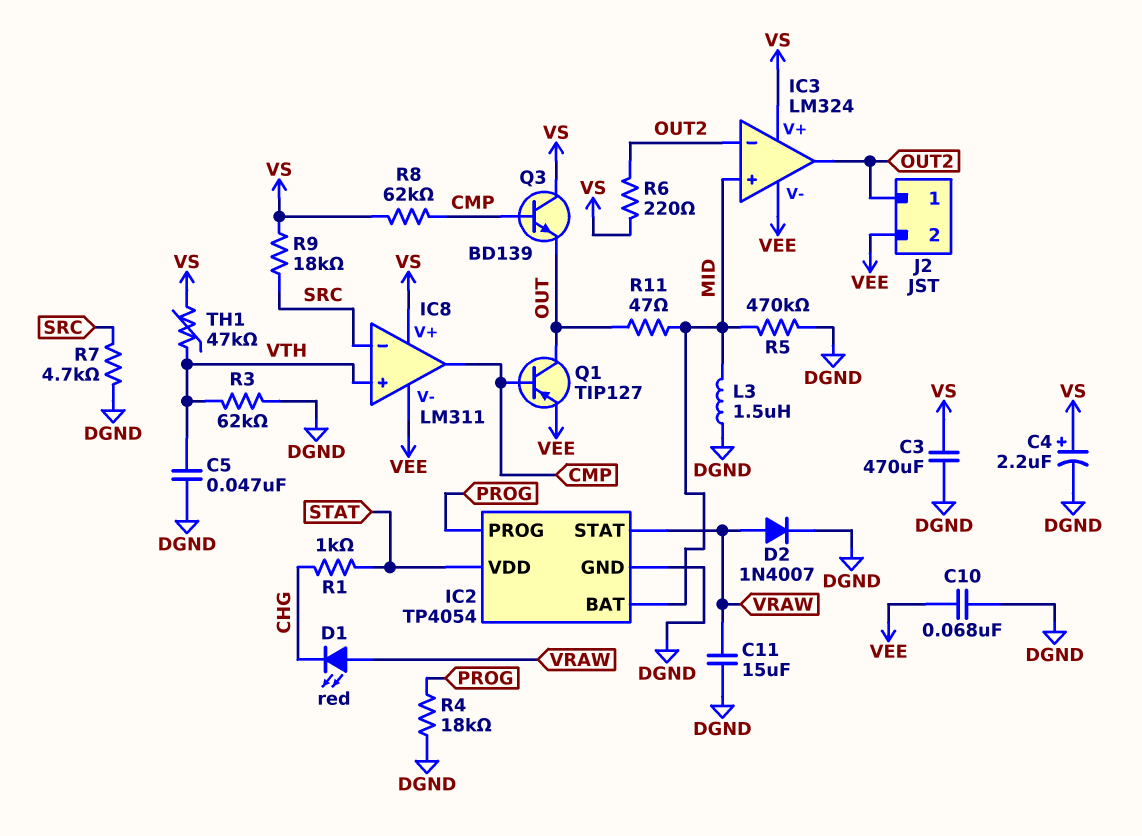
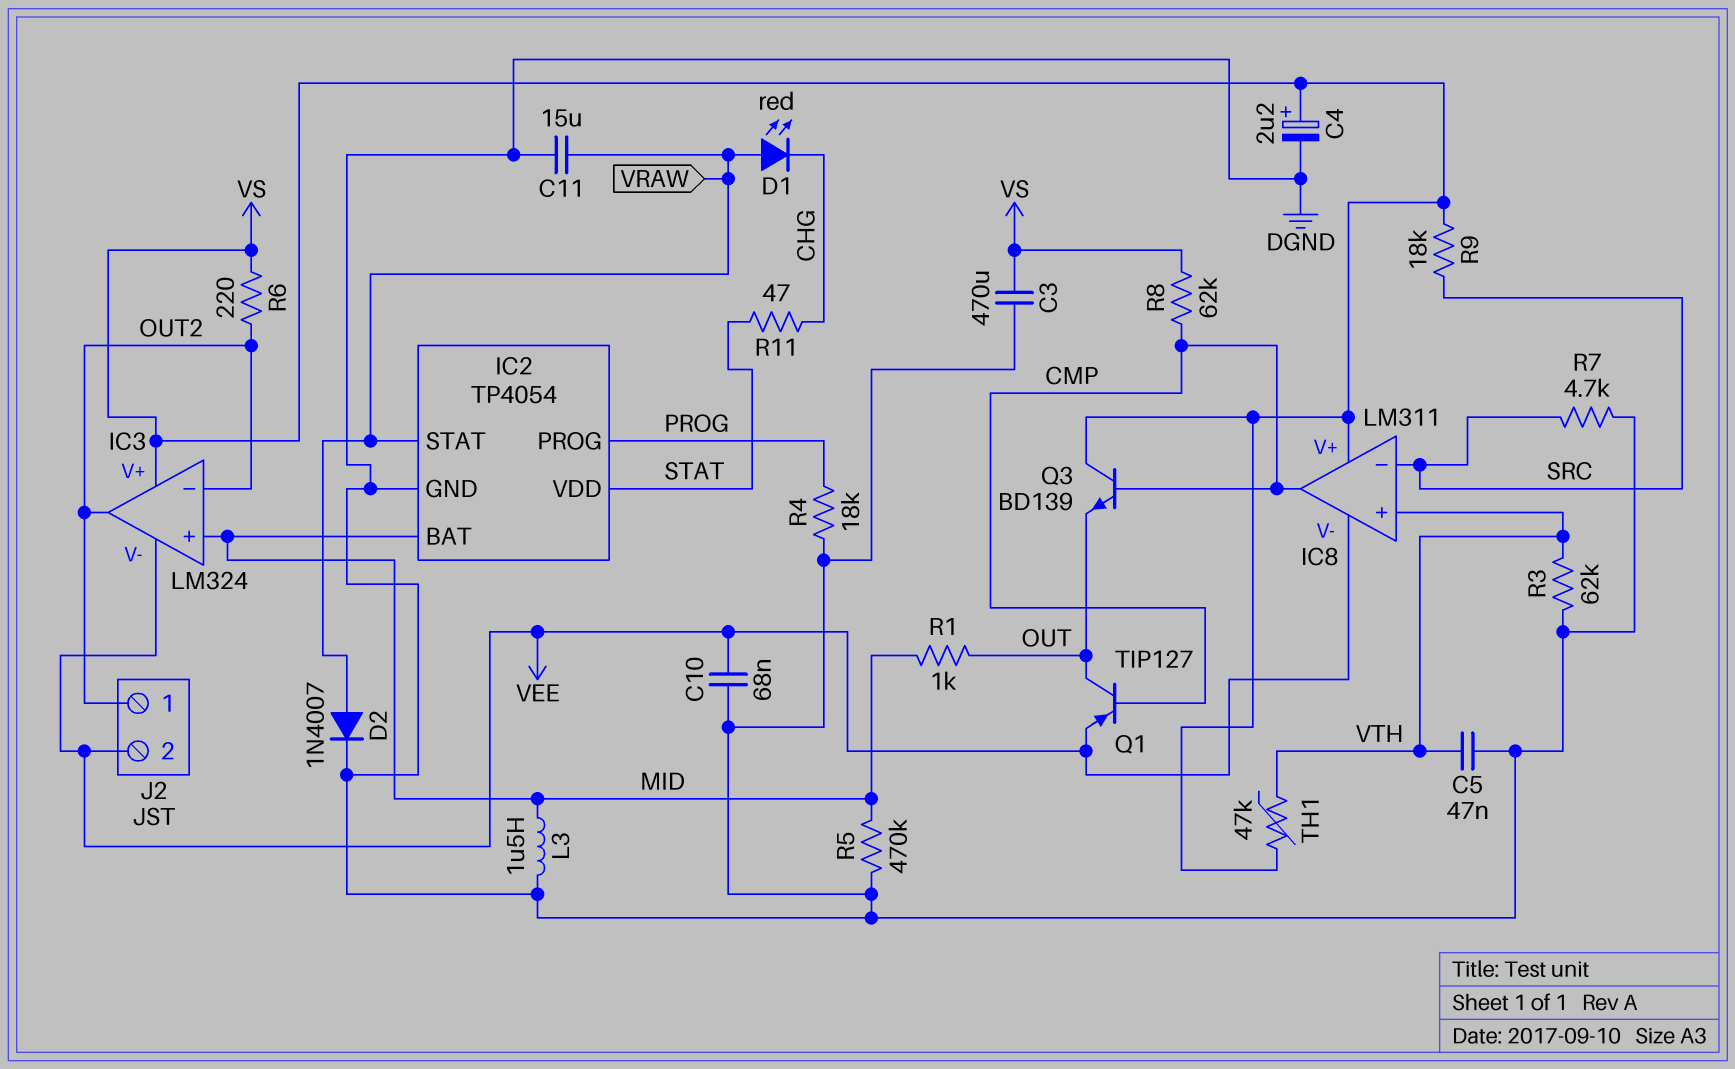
R1: 1k (CHG, STAT) -> 1k (MID, OUT)
R11: 47 (MID, OUT) -> 47 (CHG, STAT)

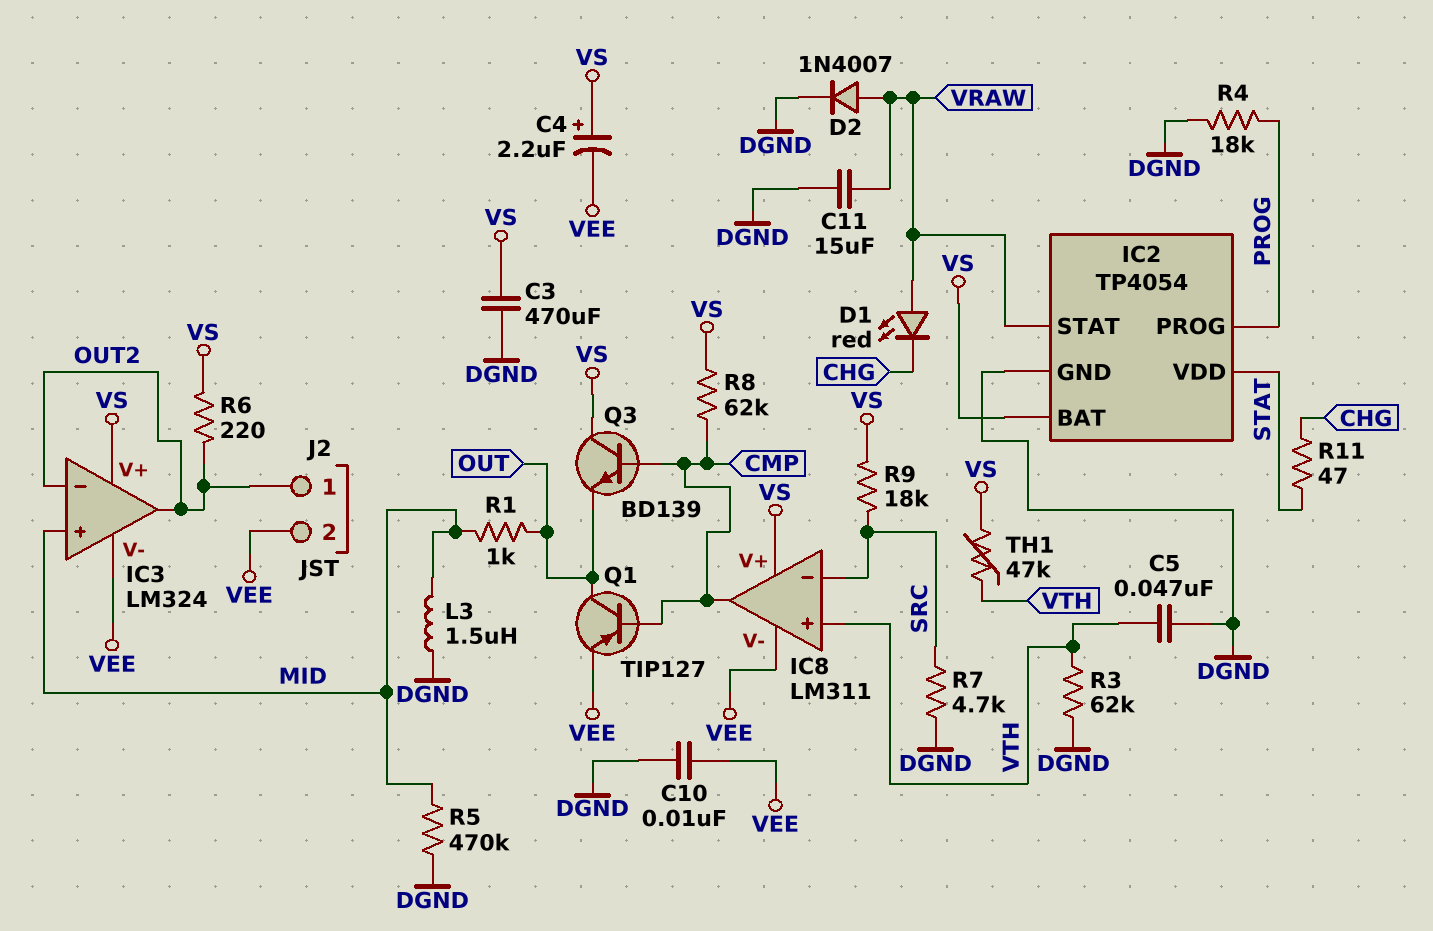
C4: 2.2uF (plus VS, minus DGND) -> 2.2uF (plus VS, minus VEE)
C10: 68nF (DGND, VEE) -> 10nF (DGND, VEE)
IC2 pin BAT: MID -> VS

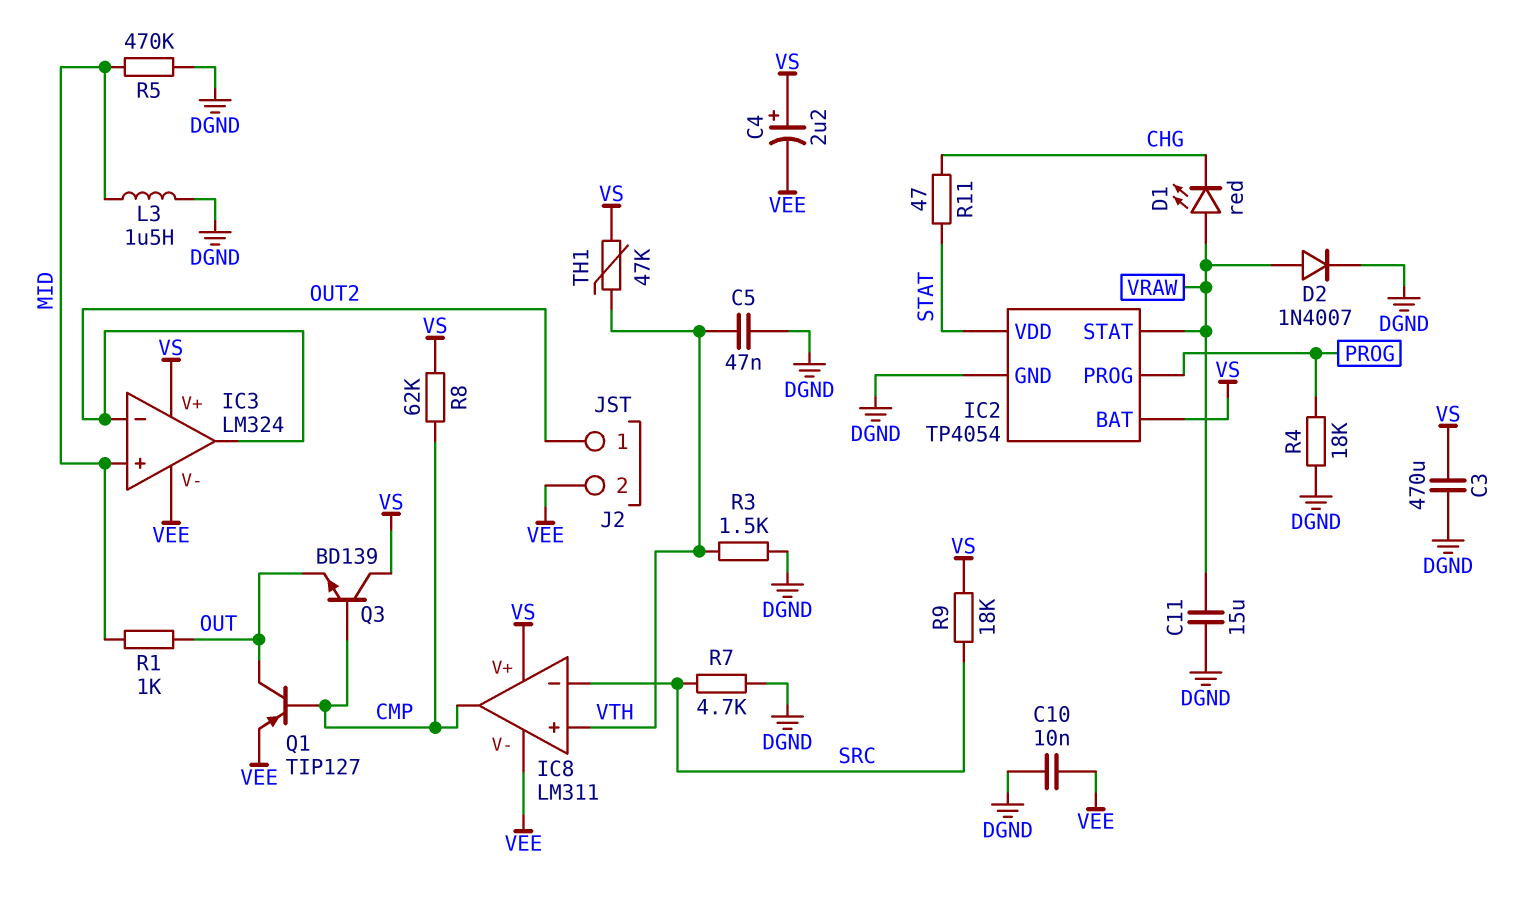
R3: 62k (DGND, VTH) -> 1.5k (DGND, VTH)
R6: 220 (OUT2, VS) -> none

